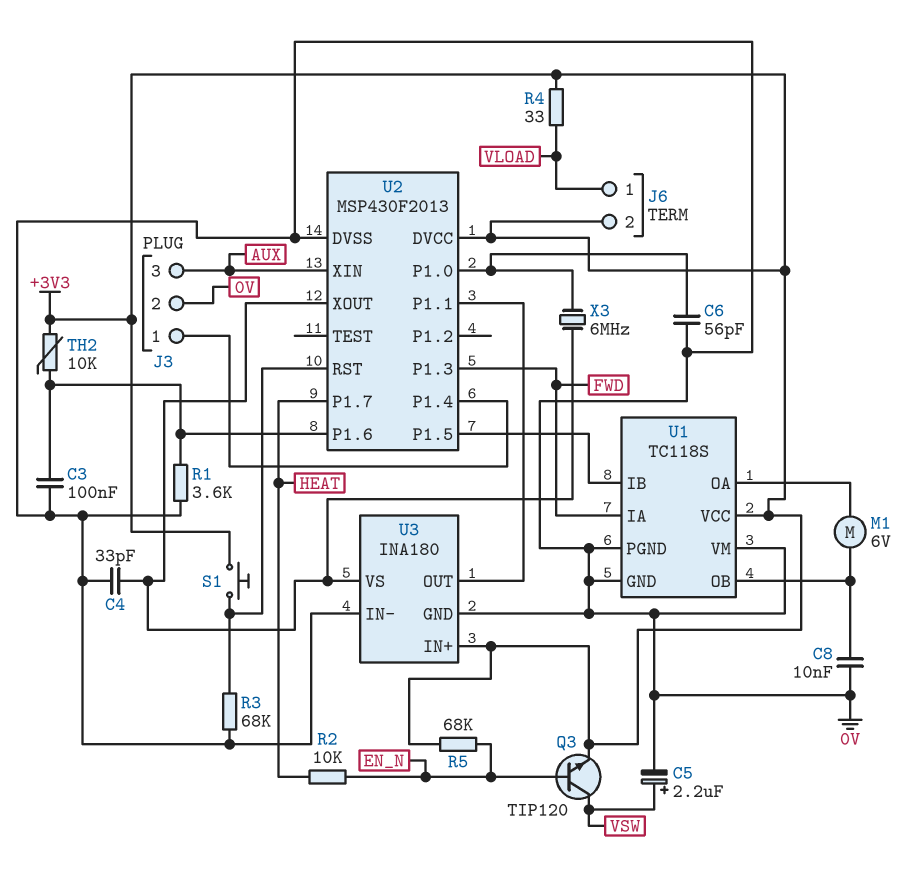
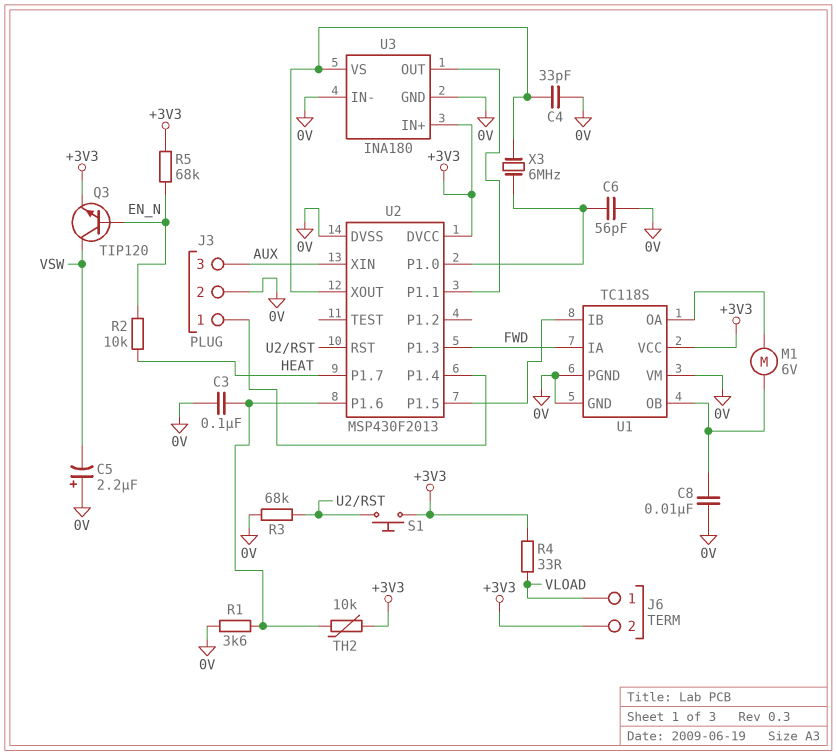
C5: 2.2uF (plus VSW, minus 0V) -> 2.2uF (plus 0V, minus VSW)

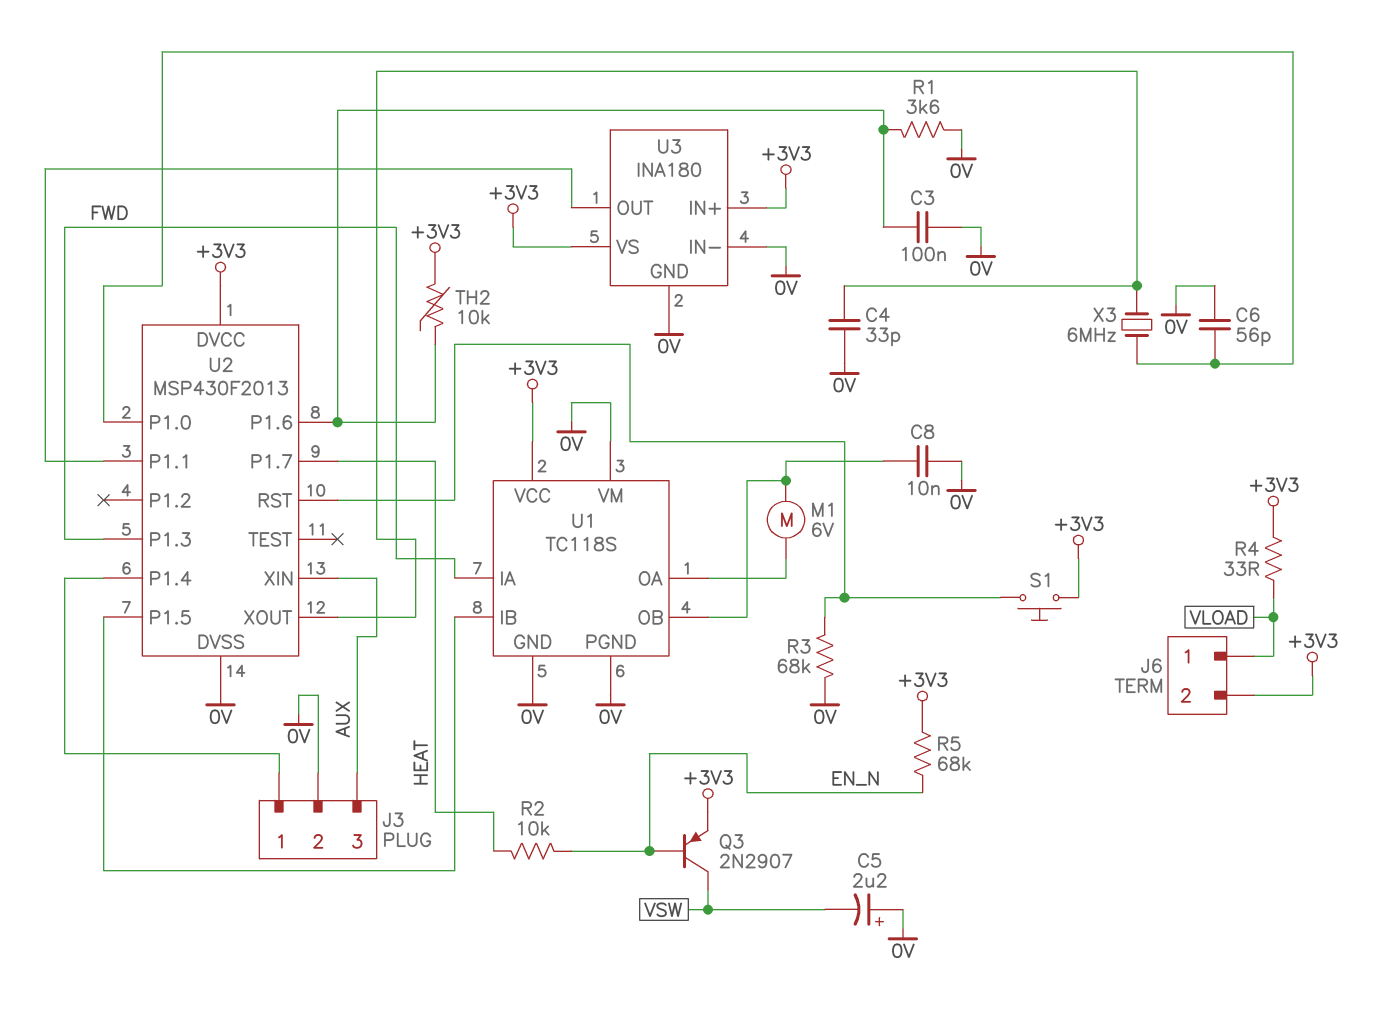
Q3: NPN TIP120 (B EN_N, C VSW, E +3V3) -> PNP 2N2907 (B EN_N, C VSW, E +3V3)
U3 pin VS: U2/XOUT -> +3V3

